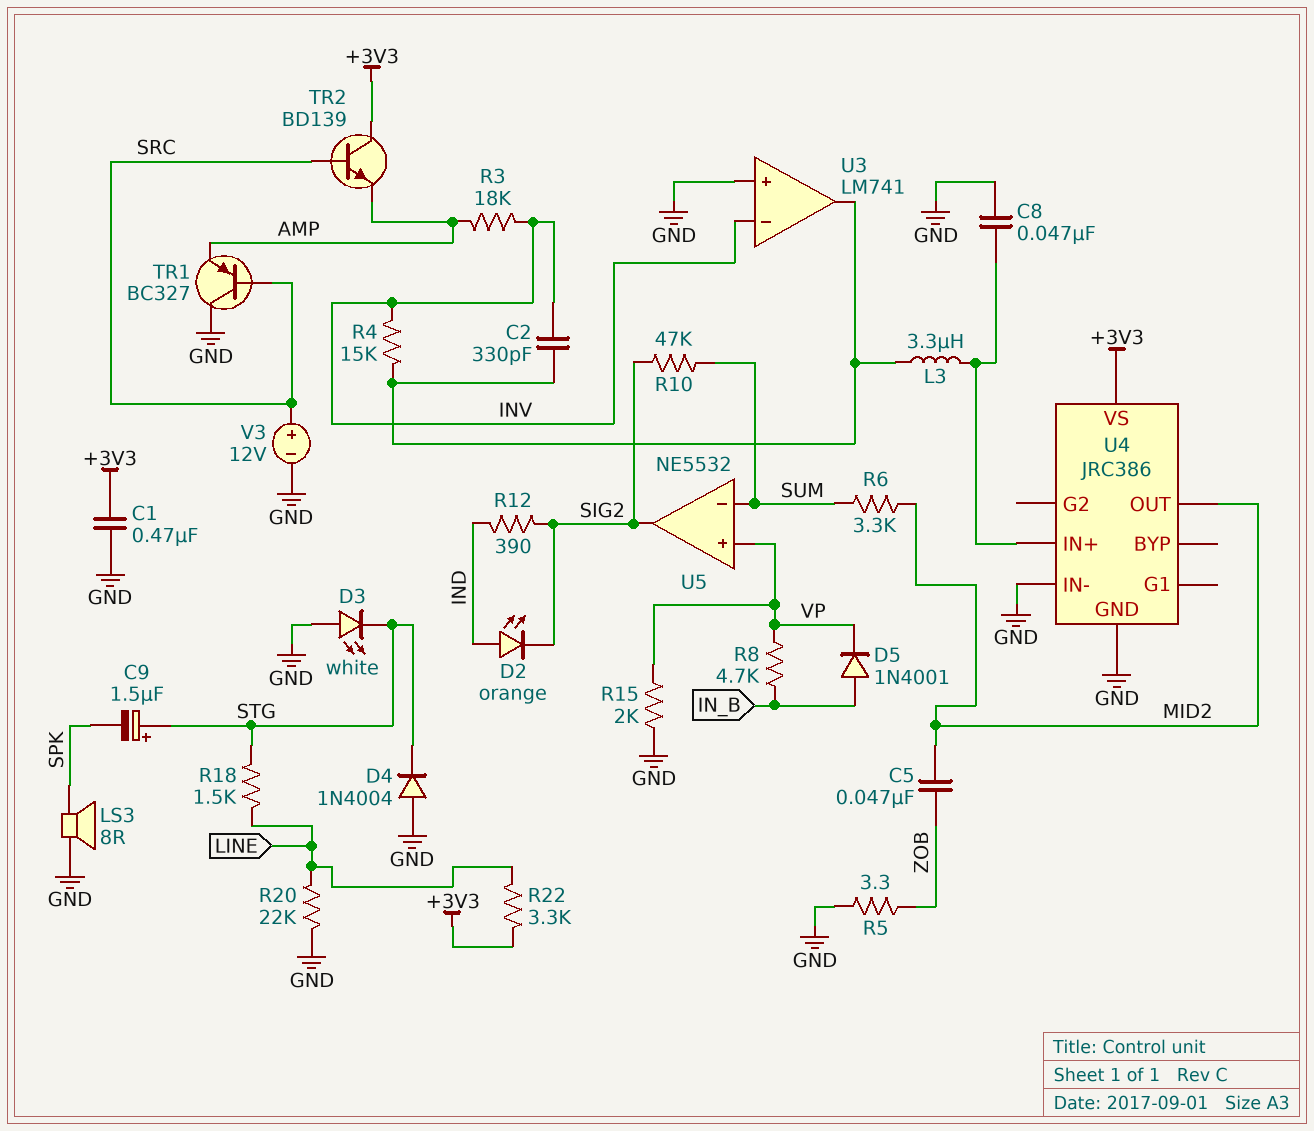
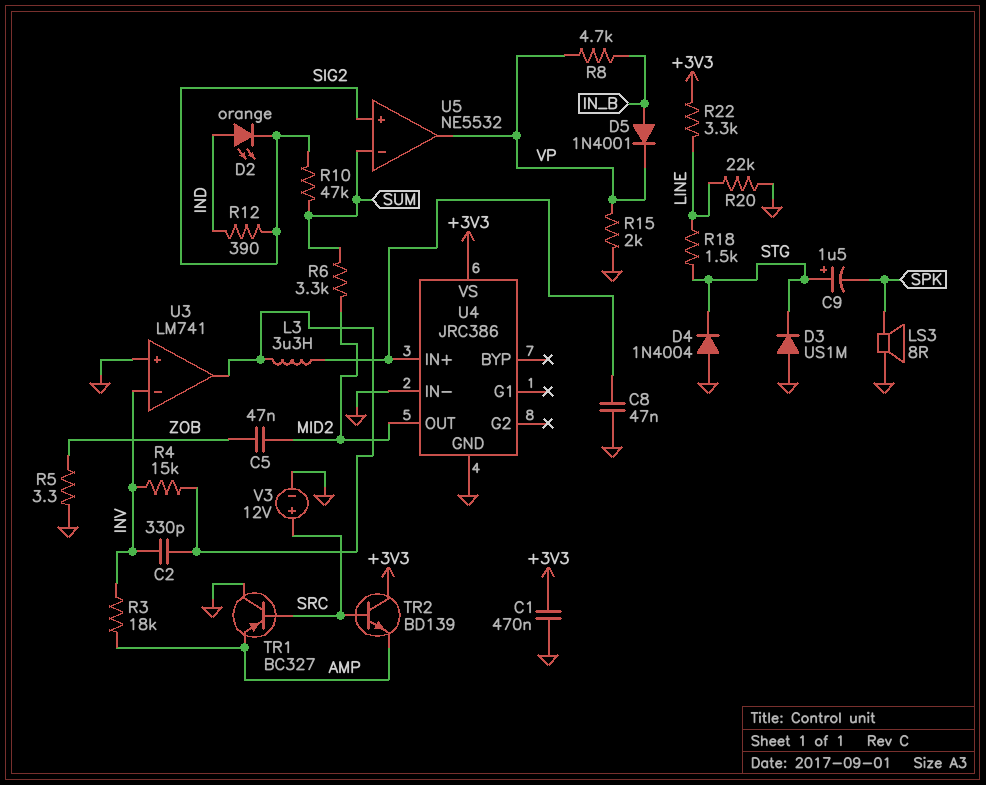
D3: LED white (A GND, K STG) -> diode US1M (A GND, K STG)
U5 pin in+: VP -> SIG2
U5 pin out: SIG2 -> VP

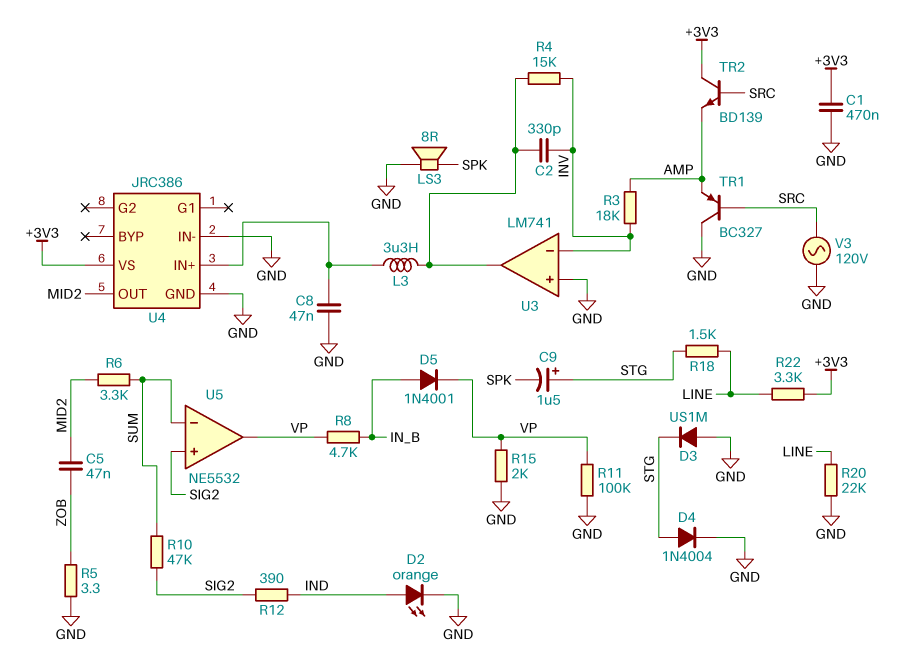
D2: LED orange (A IND, K SIG2) -> LED orange (A IND, K GND)
D4: diode 1N4004 (A GND, K STG) -> diode 1N4004 (A STG, K GND)
R11: none -> 100k (GND, VP)
V3: 12V (plus SRC, minus GND) -> AC 120V (GND, SRC)

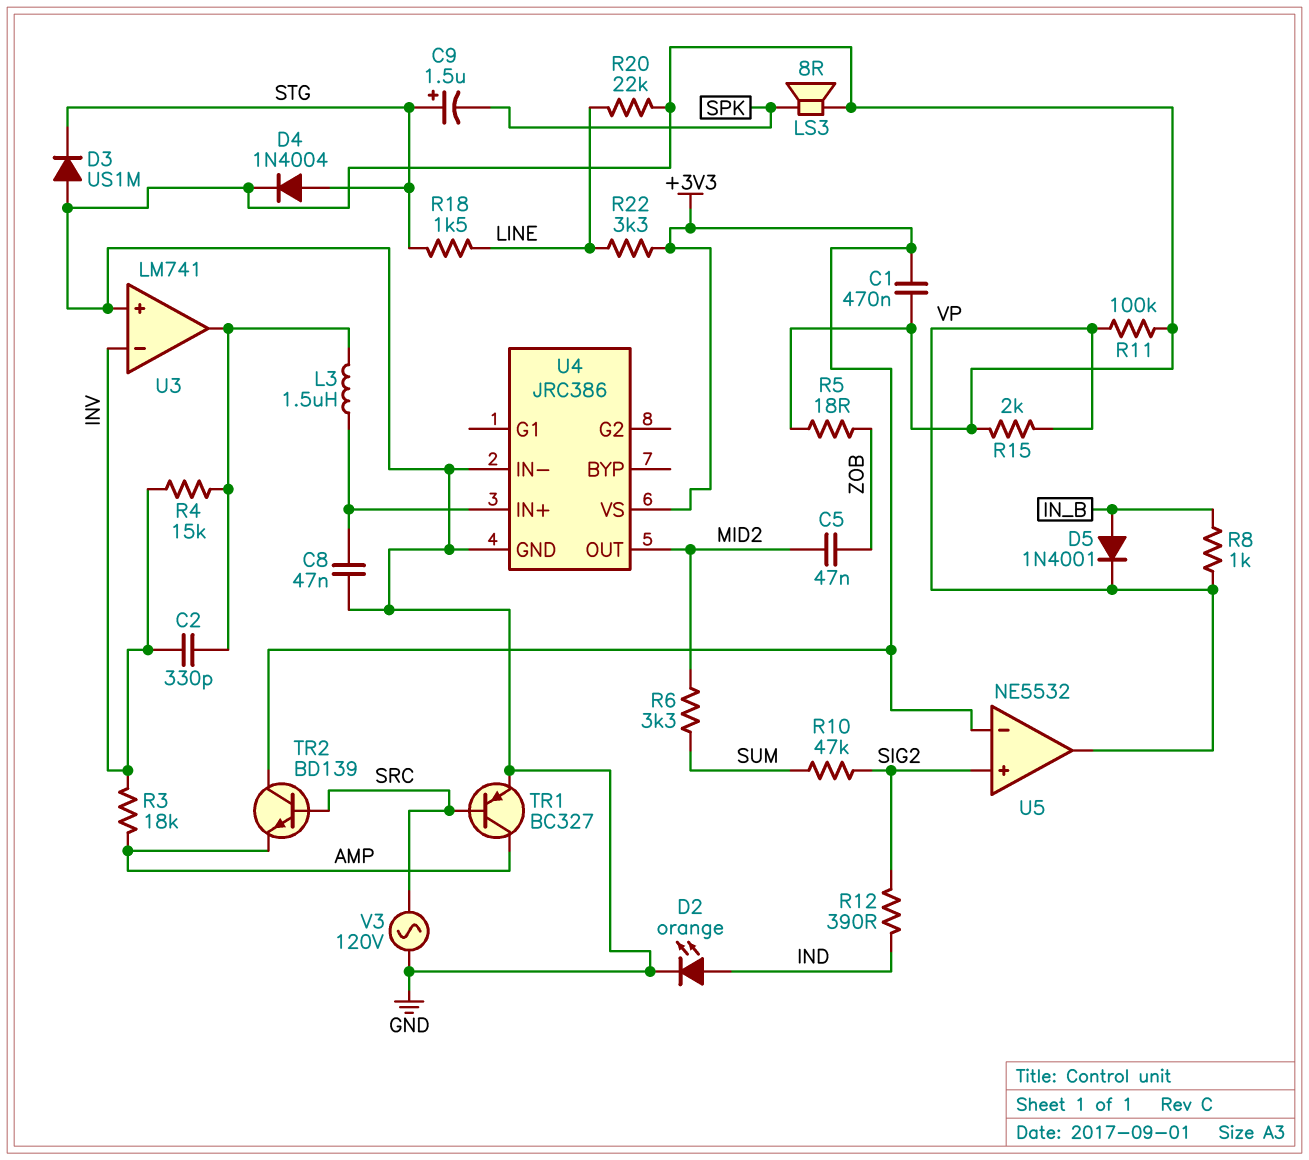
L3: 3.3uH (U3/out, U4/IN+) -> 1.5uH (U3/out, U4/IN+)
R5: 3.3 (GND, ZOB) -> 18 (GND, ZOB)
R8: 4.7k (IN_B, VP) -> 1k (IN_B, VP)
TR1: PNP BC327 (B SRC, C GND, E AMP) -> PNP BC327 (B SRC, C AMP, E GND)
U5 pin in-: SUM -> +3V3

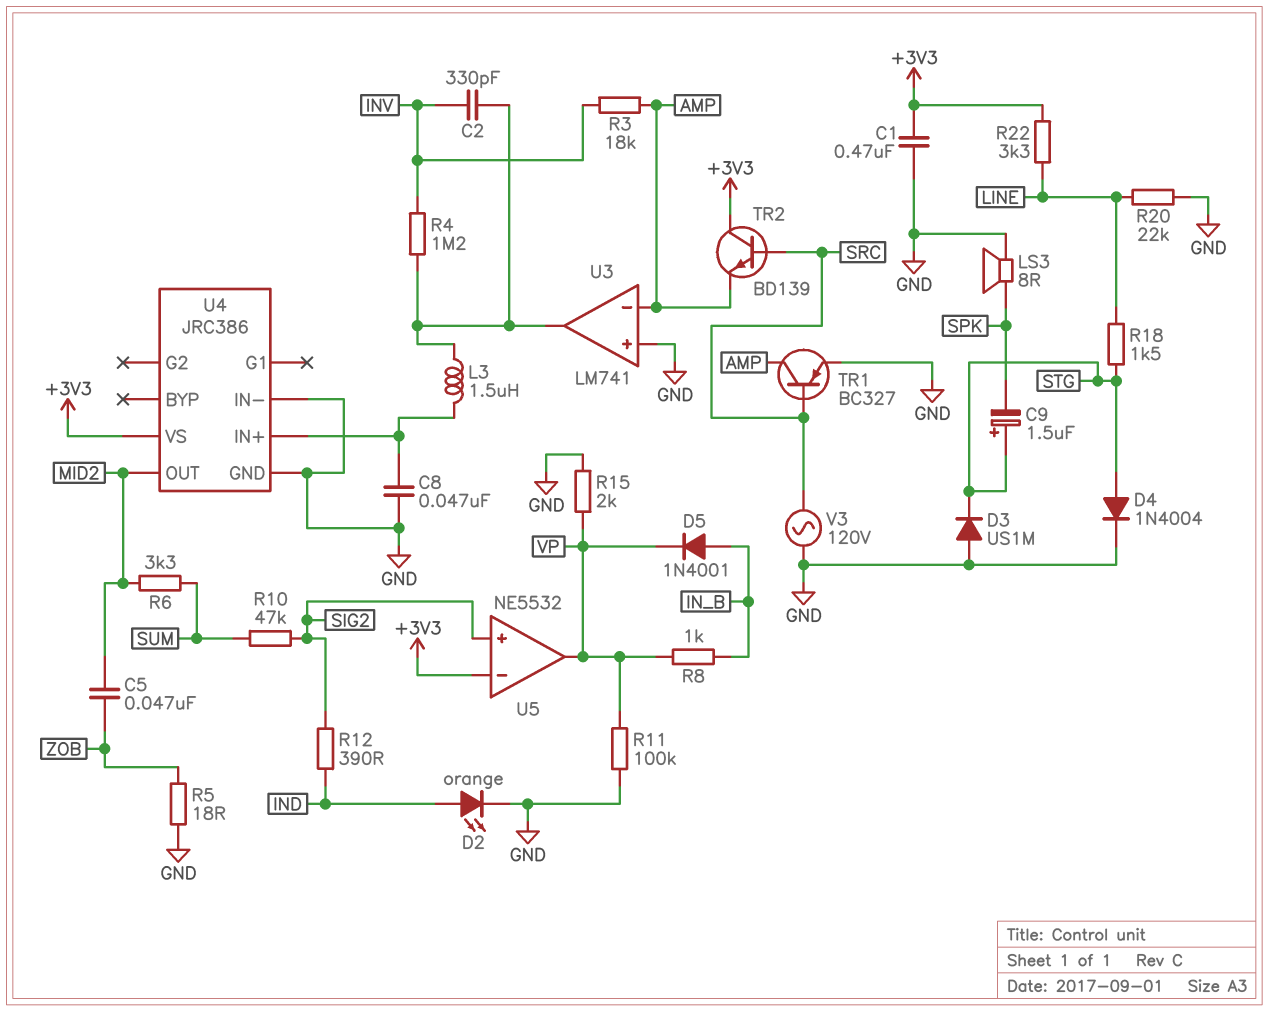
R4: 15k (INV, U3/out) -> 1.2M (INV, U3/out)
U3 pin in-: INV -> AMP

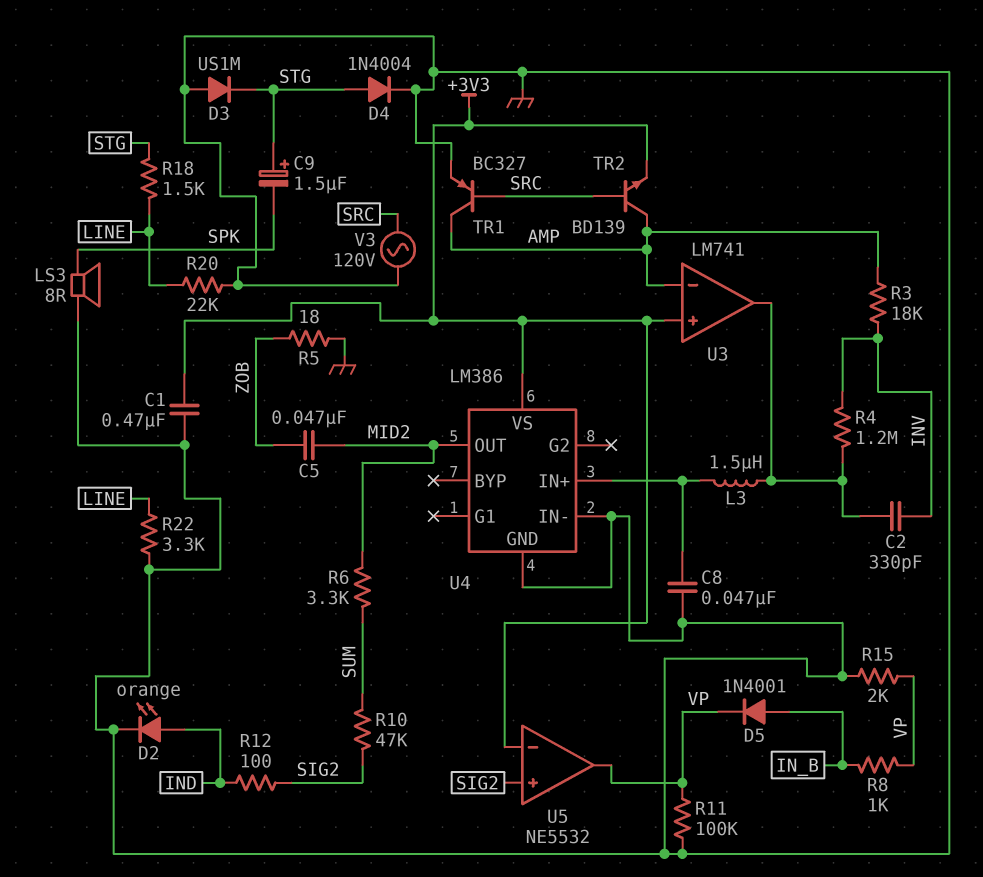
R12: 390 (IND, SIG2) -> 100 (IND, SIG2)
R22: 3.3k (+3V3, LINE) -> 3.3k (GND, LINE)
TR2: NPN BD139 (B SRC, C +3V3, E AMP) -> NPN BD139 (B SRC, C AMP, E +3V3)
U3 pin in+: GND -> +3V3
U4: JRC386 -> LM386

